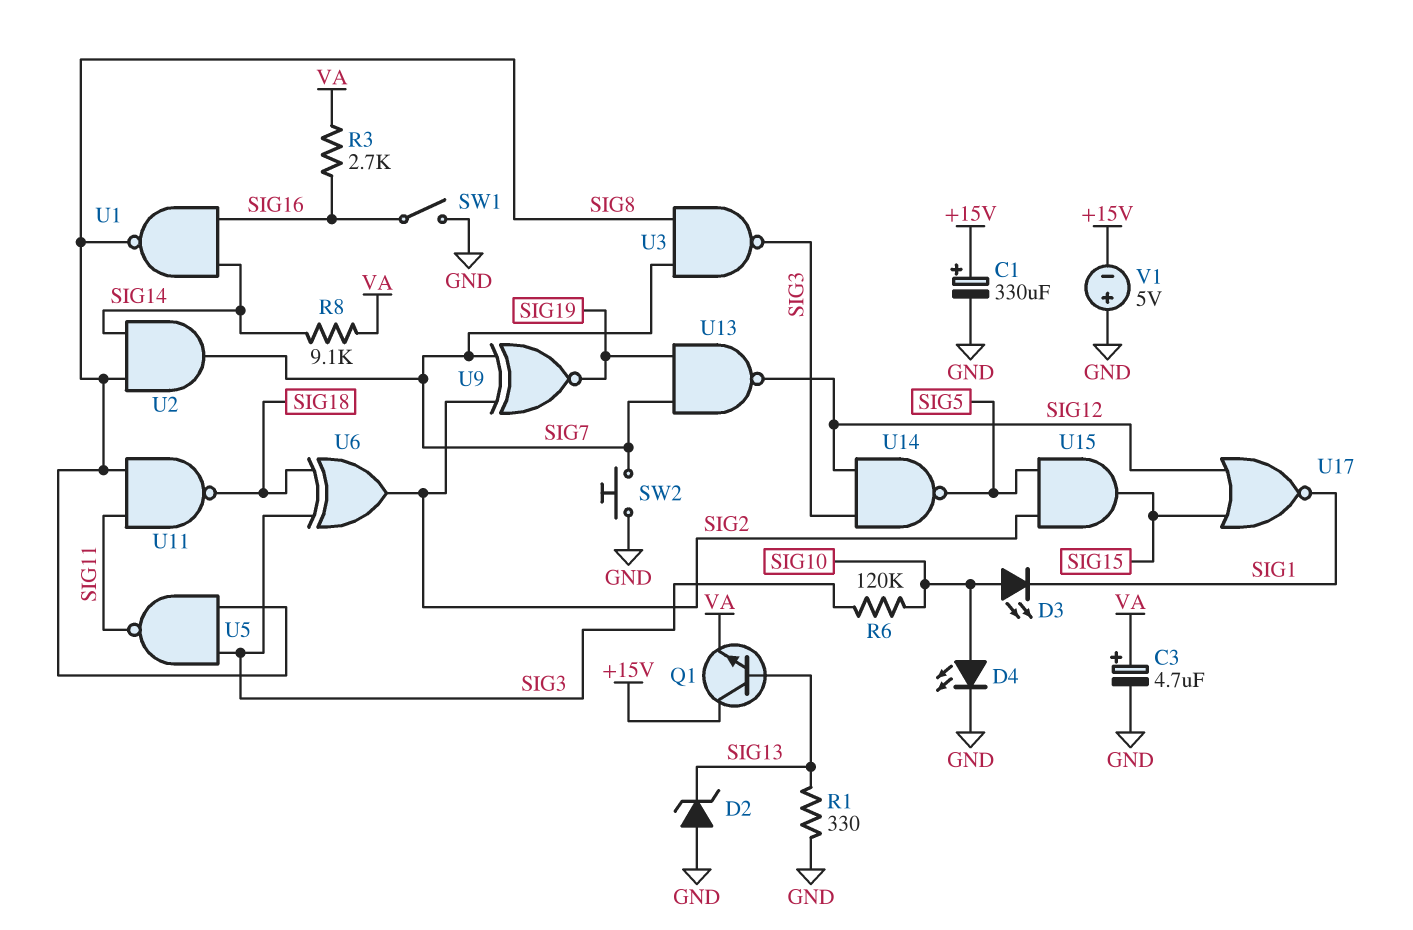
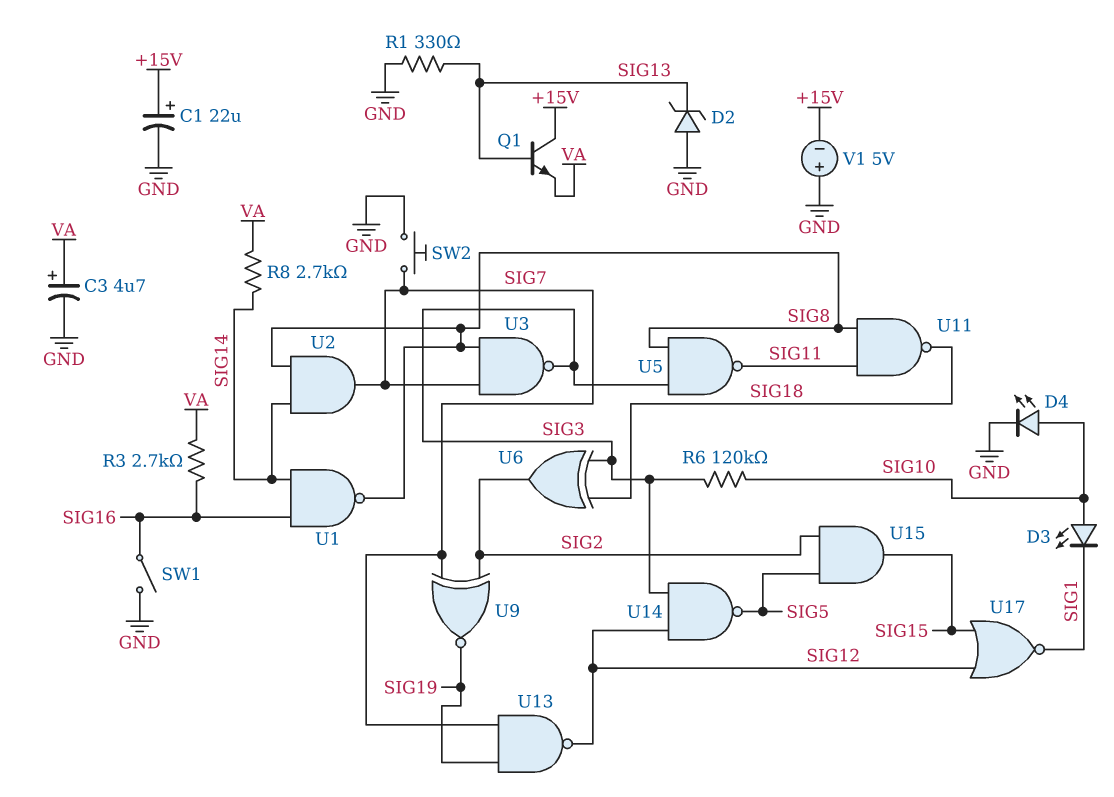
C1: 330uF (plus +15V, minus GND) -> 22uF (plus +15V, minus GND)
R8: 9.1k (SIG14, VA) -> 2.7k (SIG14, VA)

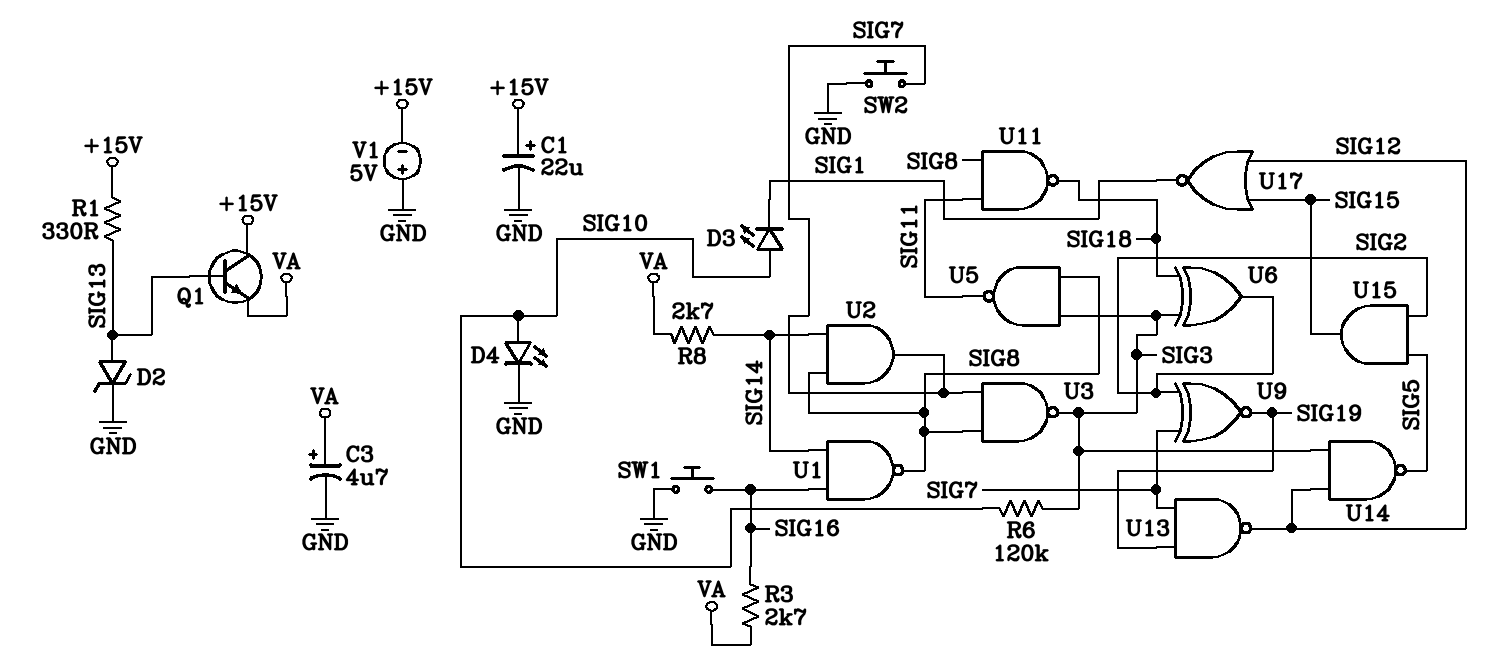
D2: zener (A GND, K SIG13) -> zener (A SIG13, K GND)
R1: 330 (GND, SIG13) -> 330 (+15V, SIG13)
SW1: switch (GND, SIG16) -> button (GND, SIG16)

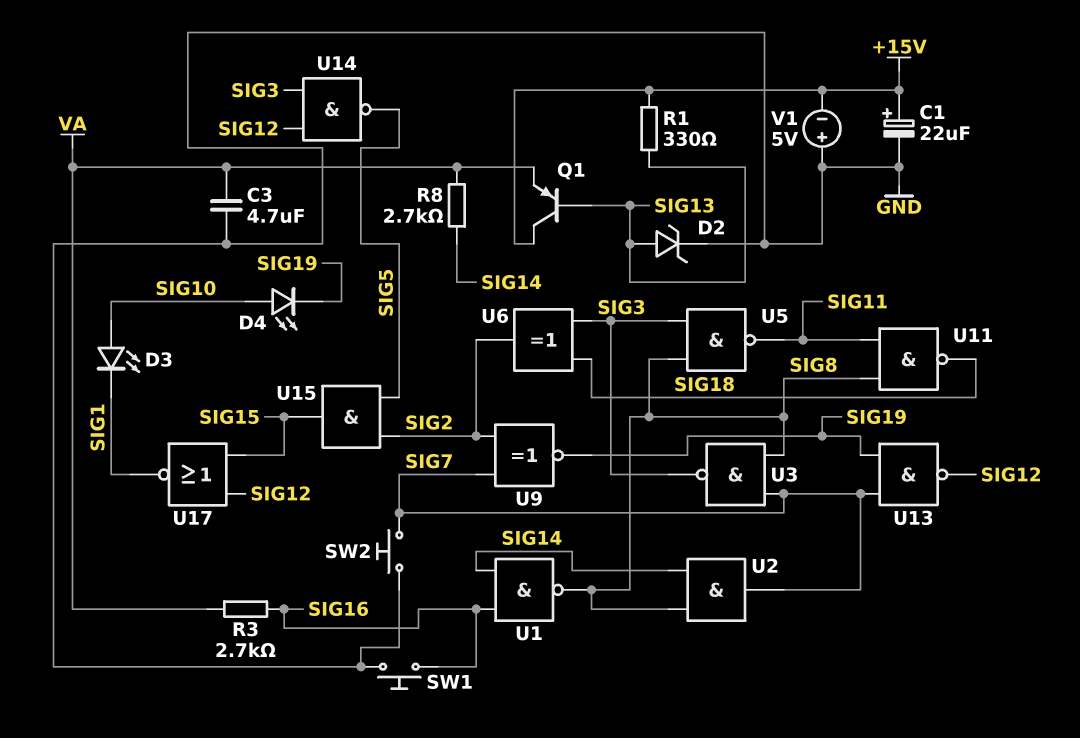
C3: 4.7uF (plus VA, minus GND) -> 4.7uF (GND, VA)
D4: LED (A SIG10, K GND) -> LED (A SIG10, K SIG19)
Q1: NPN (B SIG13, C +15V, E VA) -> PNP (B SIG13, C +15V, E VA)
R6: 120k (SIG3, SIG10) -> none

